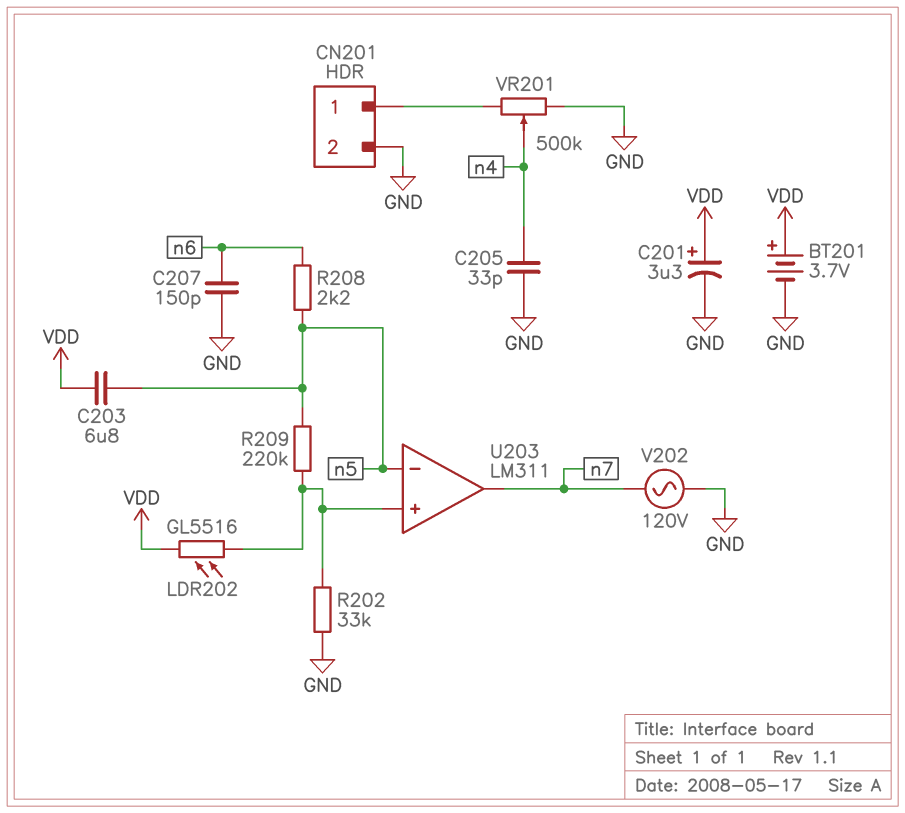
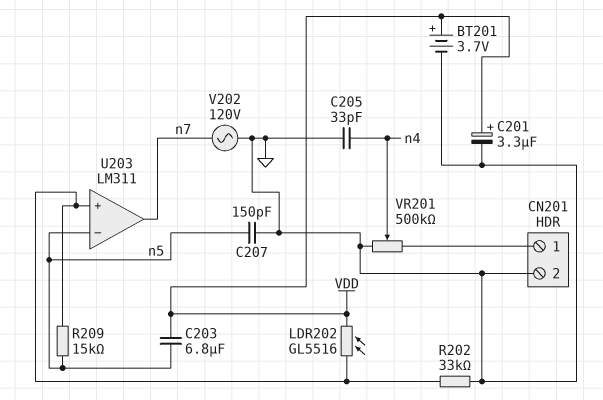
C207: 150pF (GND, n6) -> 150pF (GND, n5)
R208: 2.2k (n5, n6) -> none
R209: 220k (U203/in+, n5) -> 15k (U203/in+, n5)

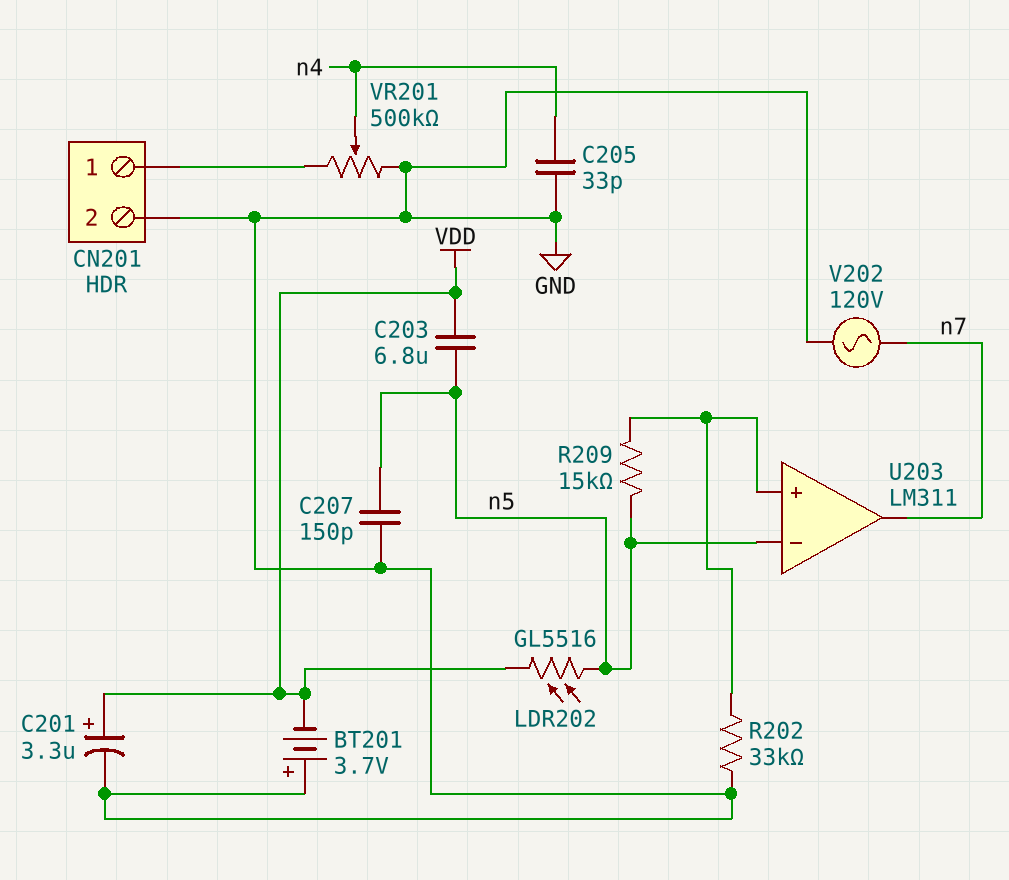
BT201: 3.7V (plus VDD, minus GND) -> 3.7V (plus GND, minus VDD)
LDR202: GL5516 (U203/in+, VDD) -> GL5516 (VDD, n5)

